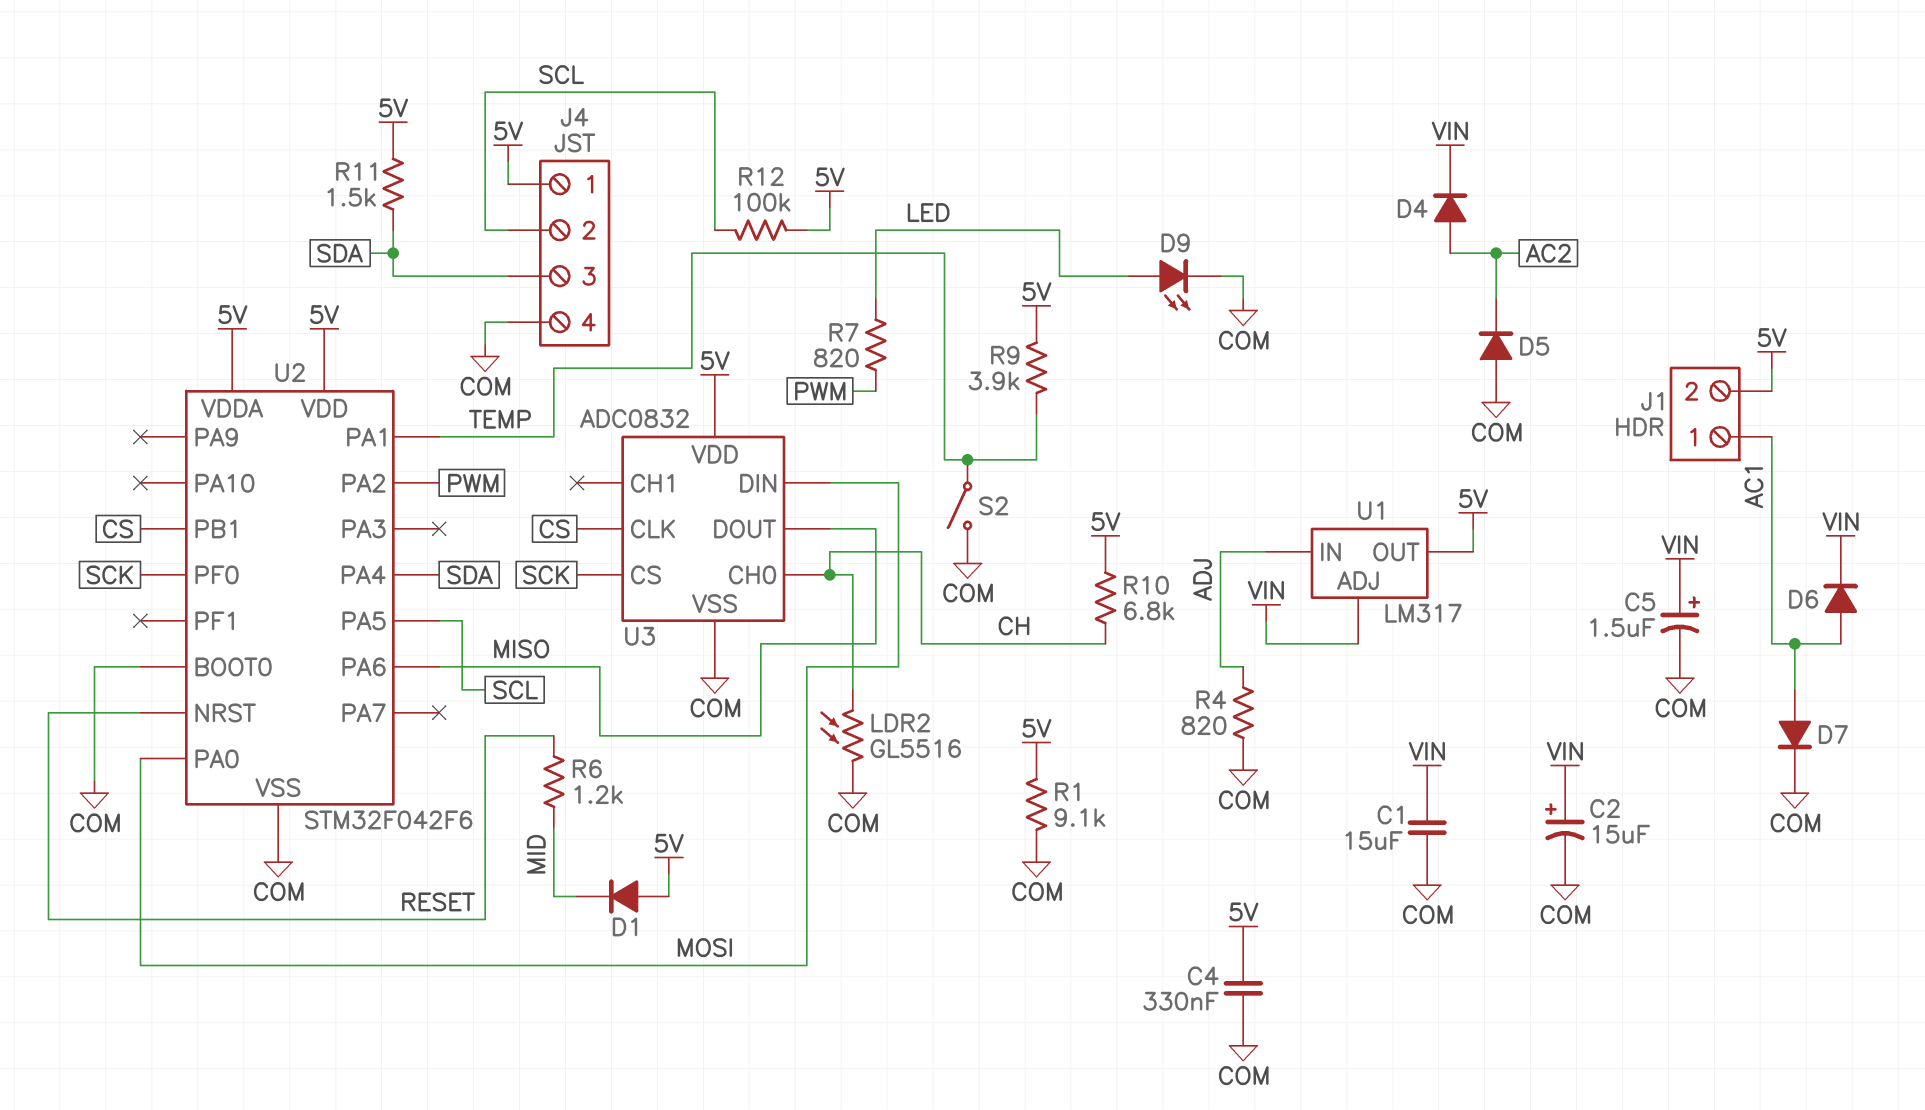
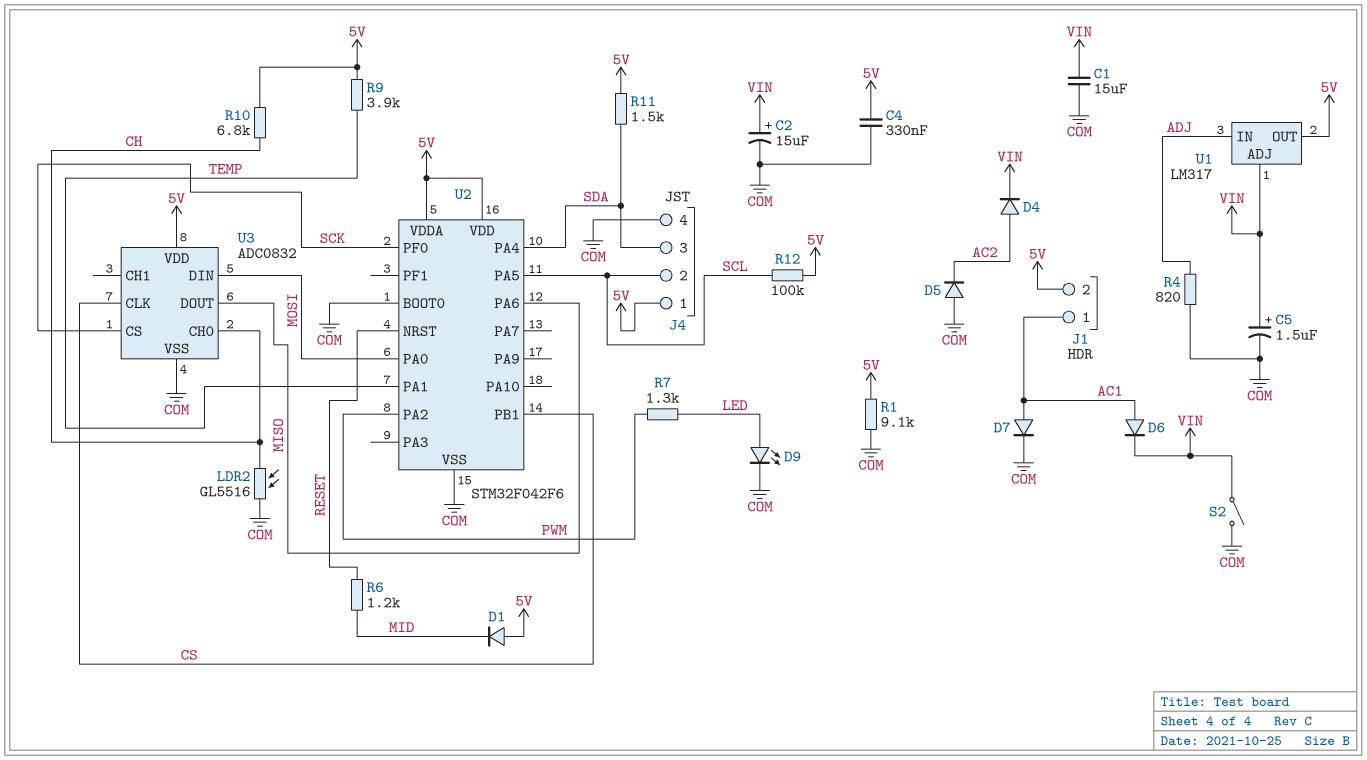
R7: 820 (LED, PWM) -> 1.3k (LED, PWM)
S2: switch (COM, TEMP) -> switch (COM, VIN)

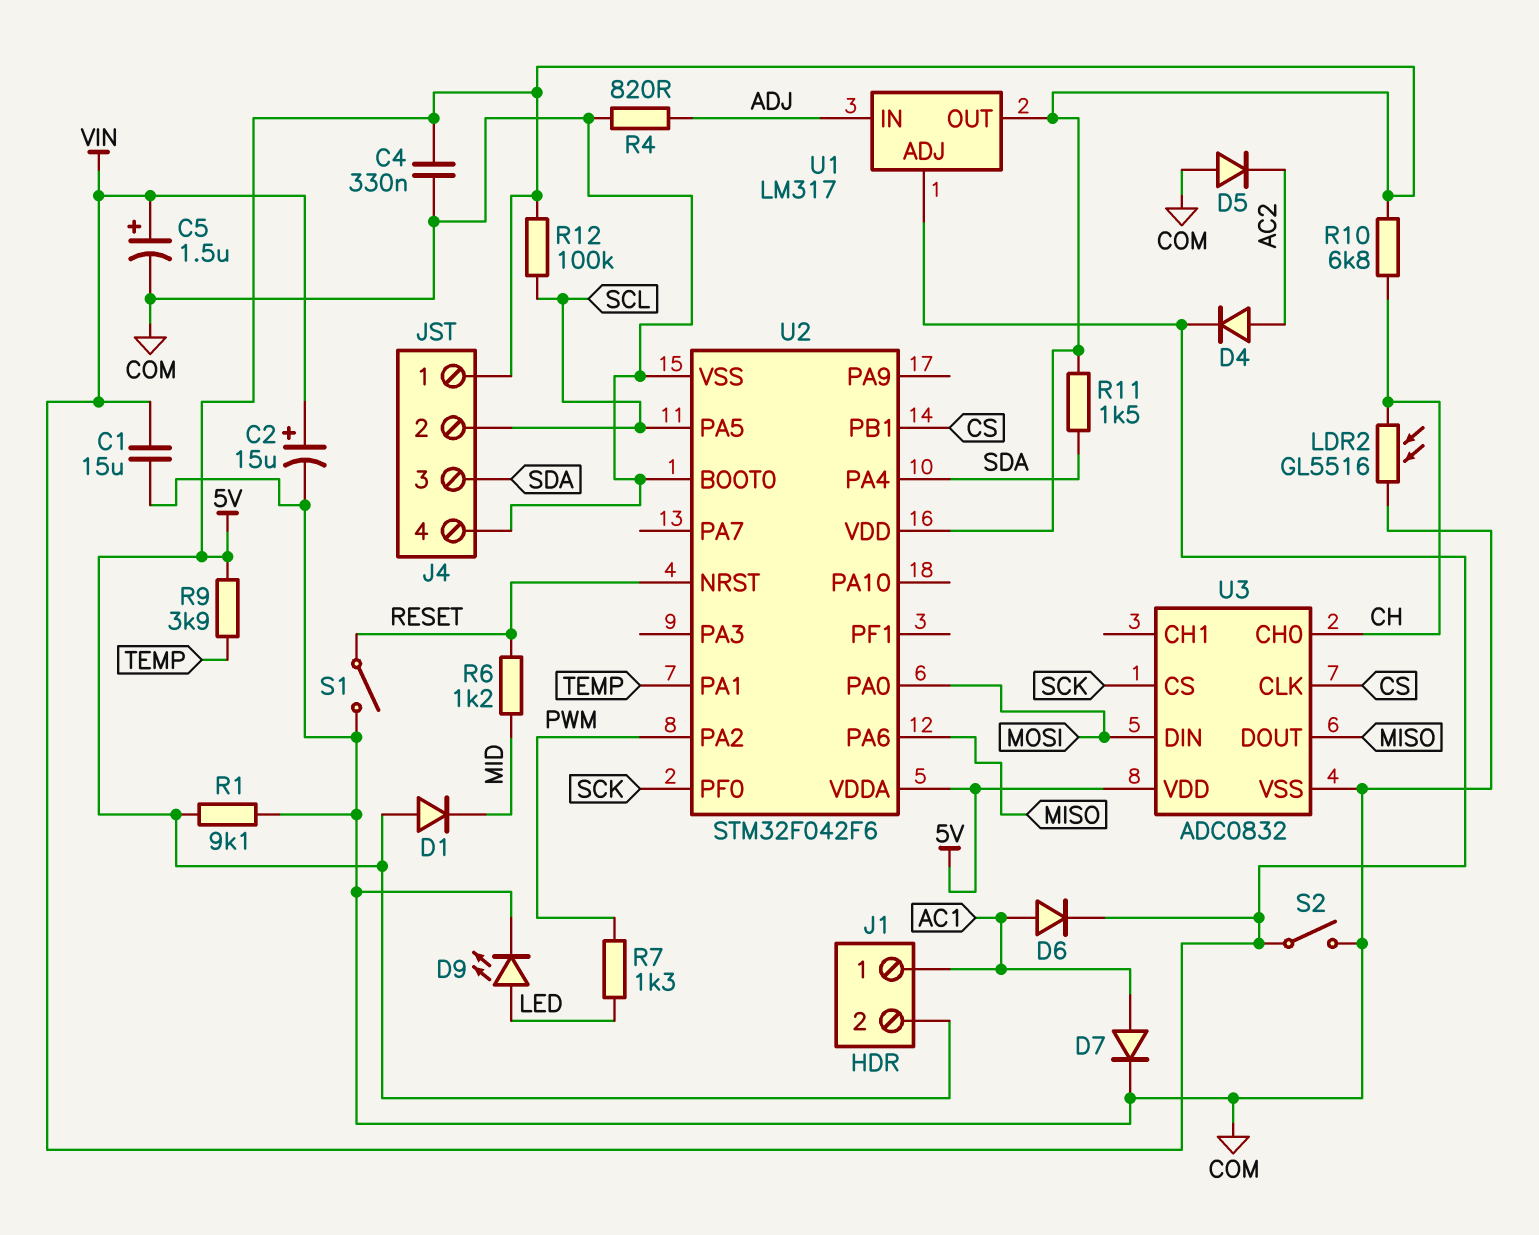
S1: none -> switch (COM, RESET)

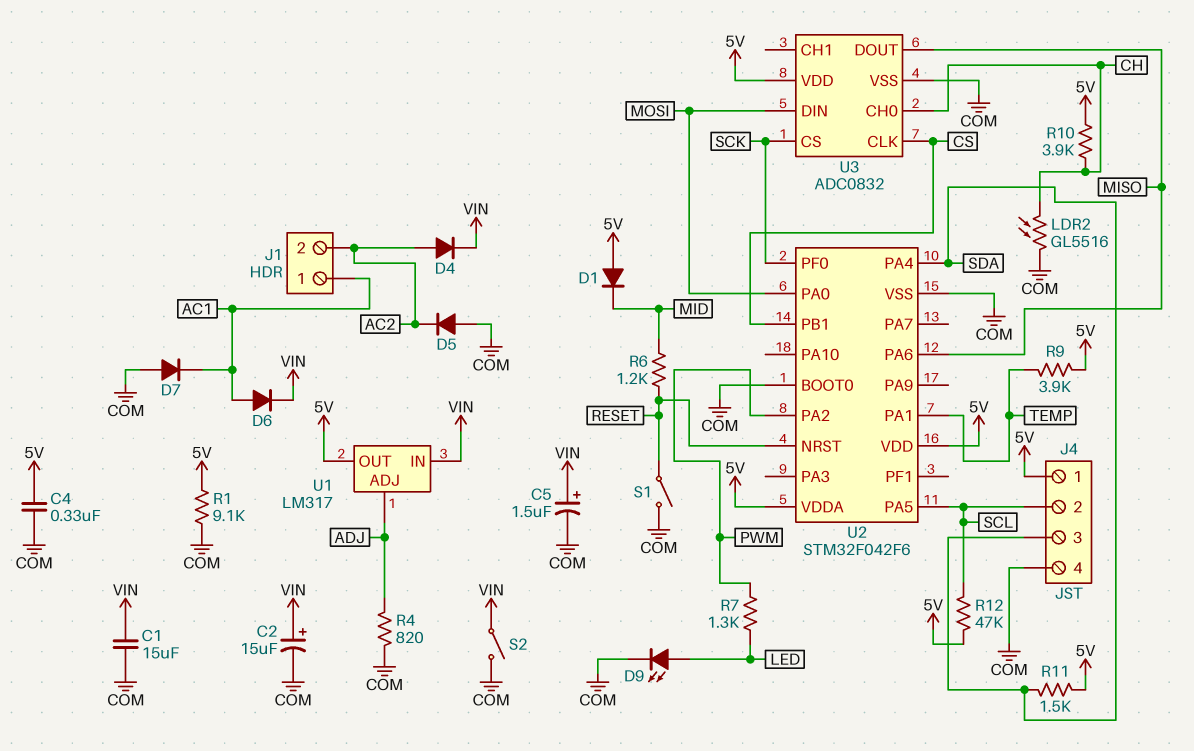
D7: diode (A AC1, K COM) -> diode (A COM, K AC1)
J1 pin 2: 5V -> AC2
R10: 6.8k (5V, CH) -> 3.9k (5V, CH)
R12: 100k (5V, SCL) -> 47k (5V, SCL)
U1 pin ADJ: VIN -> ADJ
U1 pin IN: ADJ -> VIN

